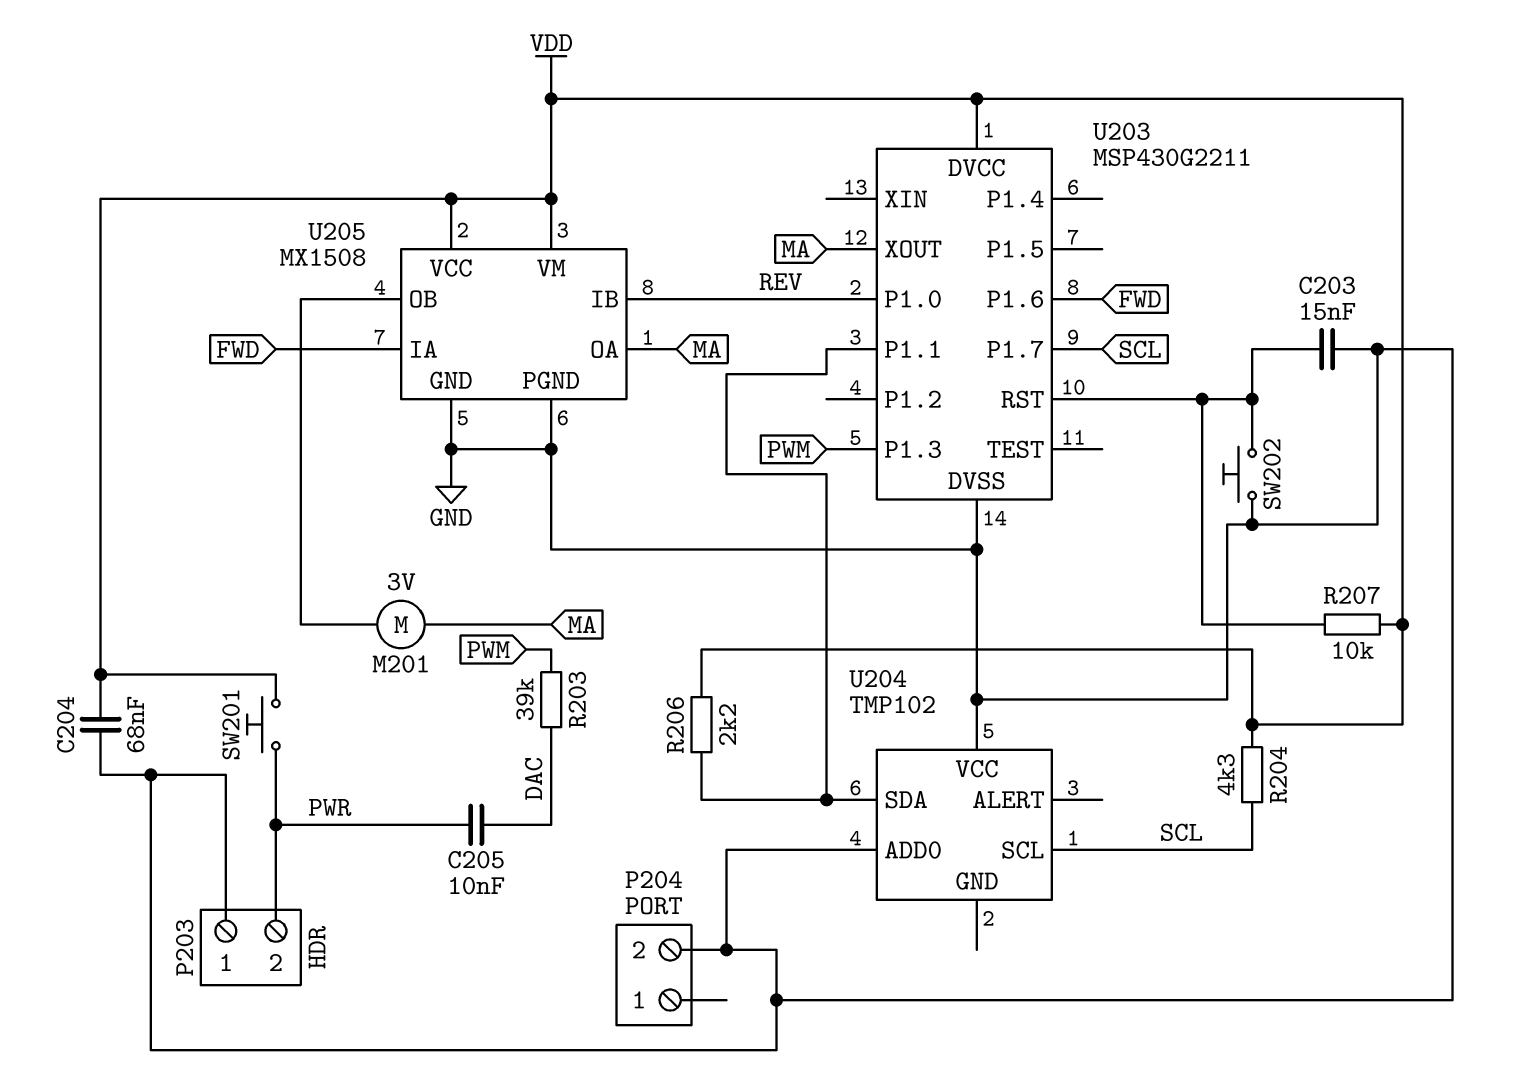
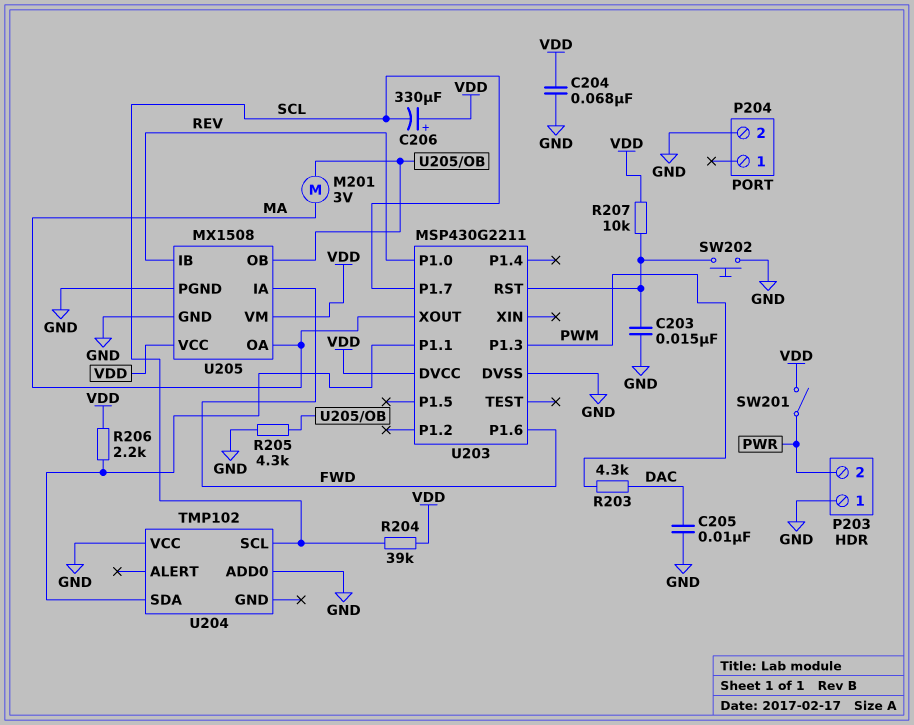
C205: 10nF (DAC, PWR) -> 10nF (DAC, GND)
C206: none -> 330uF (plus VDD, minus SCL)
R203: 39k (DAC, PWM) -> 4.3k (DAC, PWM)
R204: 4.3k (SCL, VDD) -> 39k (SCL, VDD)
R205: none -> 4.3k (GND, U205/OB)
SW201: button (PWR, VDD) -> switch (PWR, VDD)

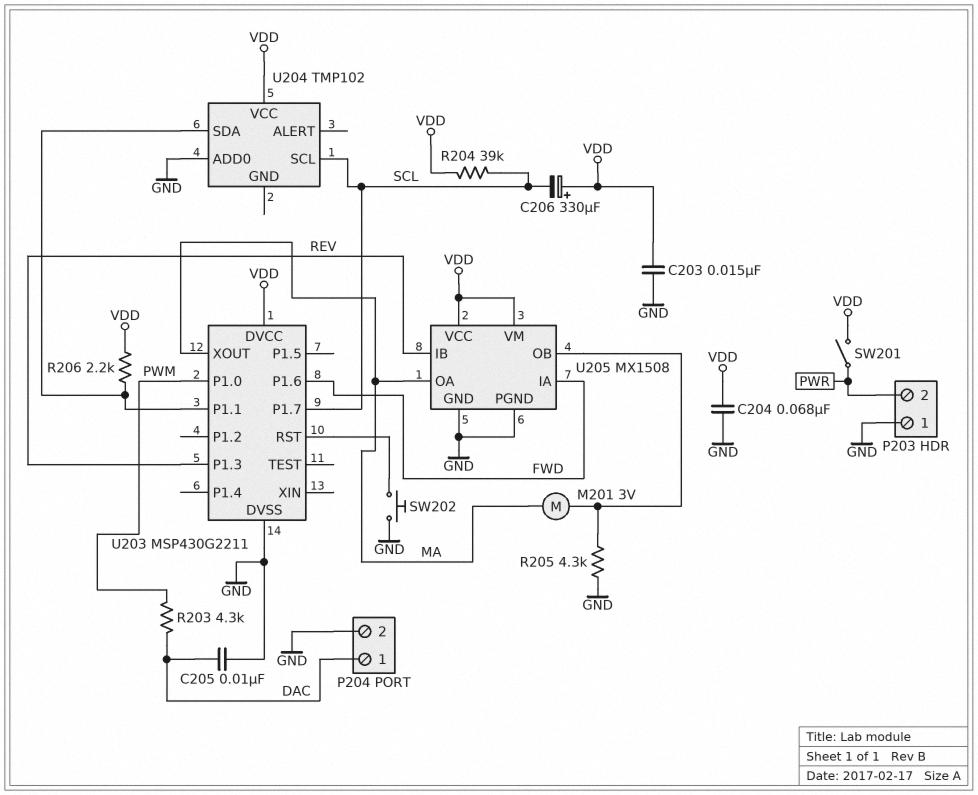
C203: 15nF (GND, U203/RST) -> 15nF (GND, VDD)
P204 pin 1: none -> DAC
R207: 10k (U203/RST, VDD) -> none
U203 pin P1.0: REV -> PWM
U203 pin P1.3: PWM -> REV
U204 pin VCC: GND -> VDD

